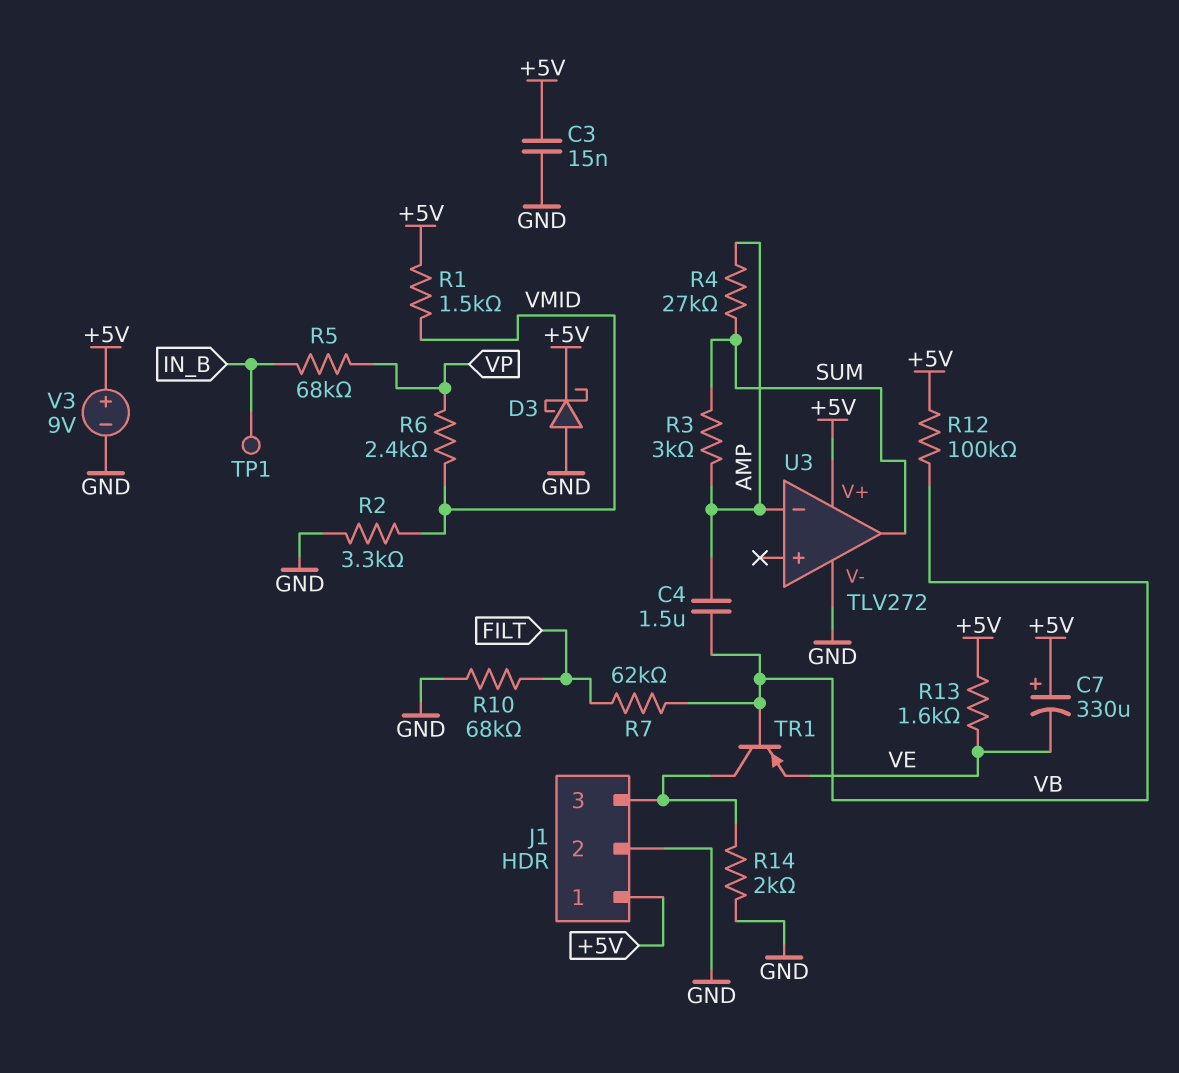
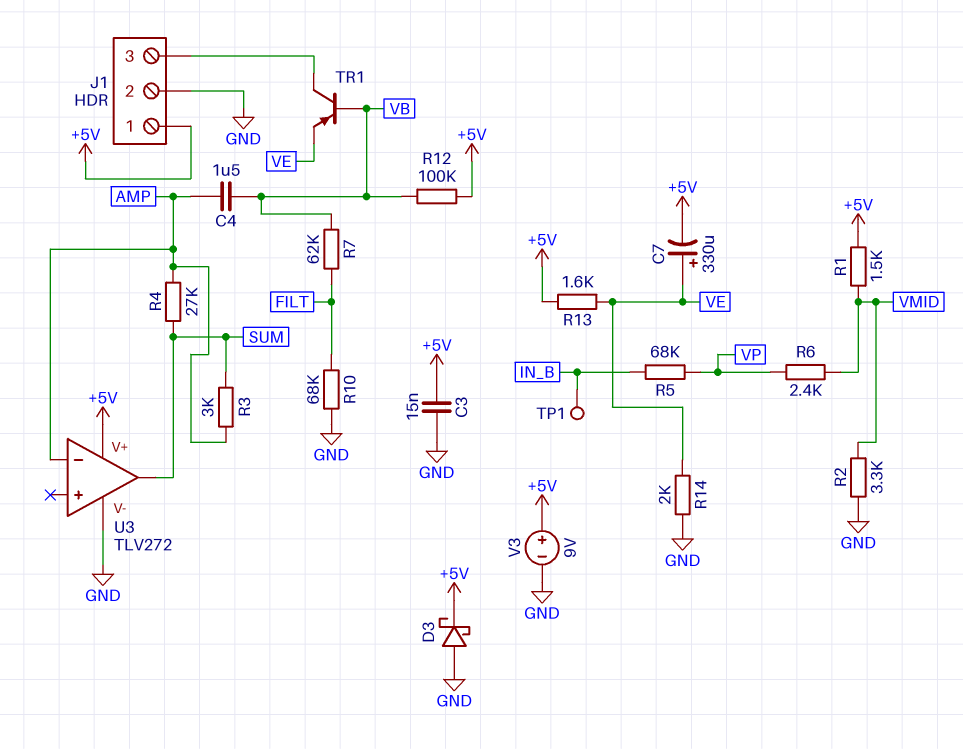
C7: 330uF (plus +5V, minus VE) -> 330uF (plus VE, minus +5V)
R14: 2k (GND, J1/3) -> 2k (GND, VE)

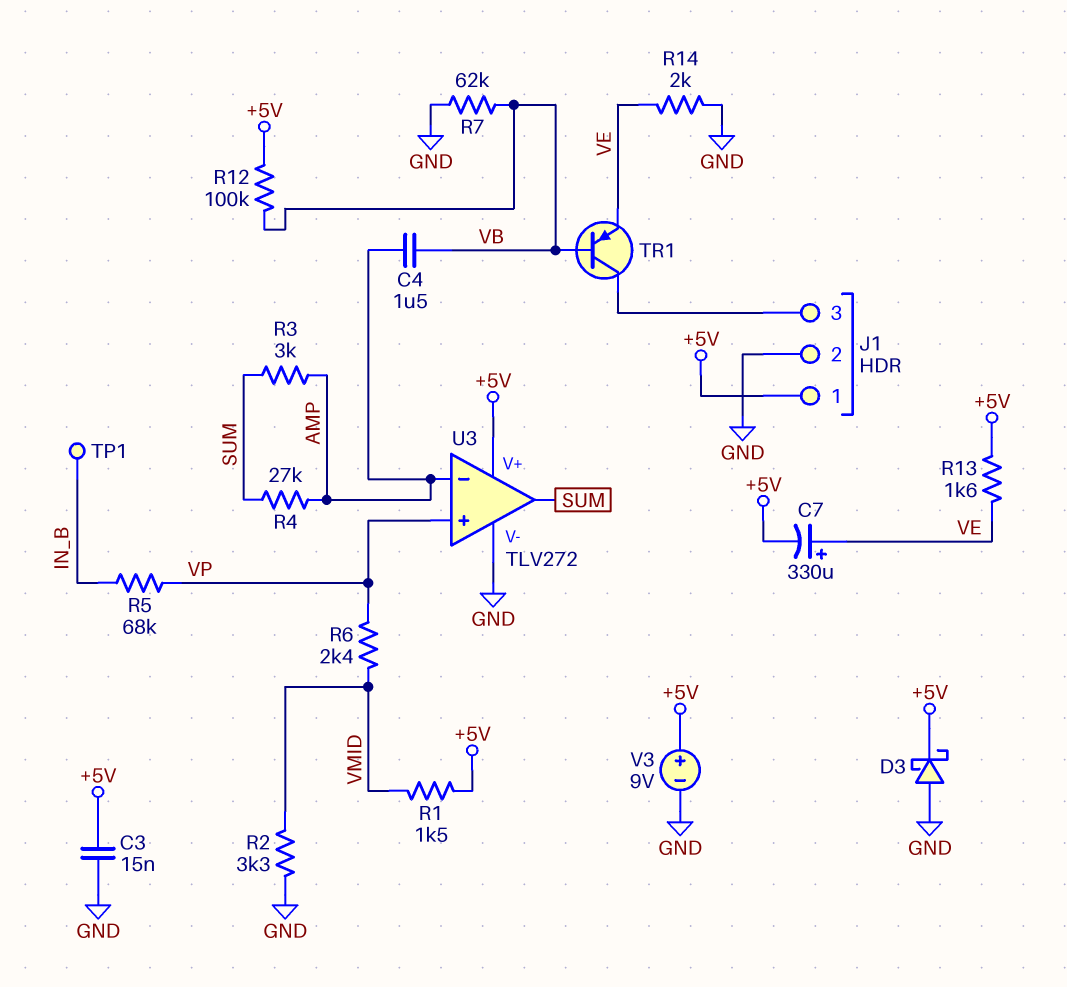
R7: 62k (FILT, VB) -> 62k (GND, VB)
R10: 68k (FILT, GND) -> none
U3 pin in+: none -> VP

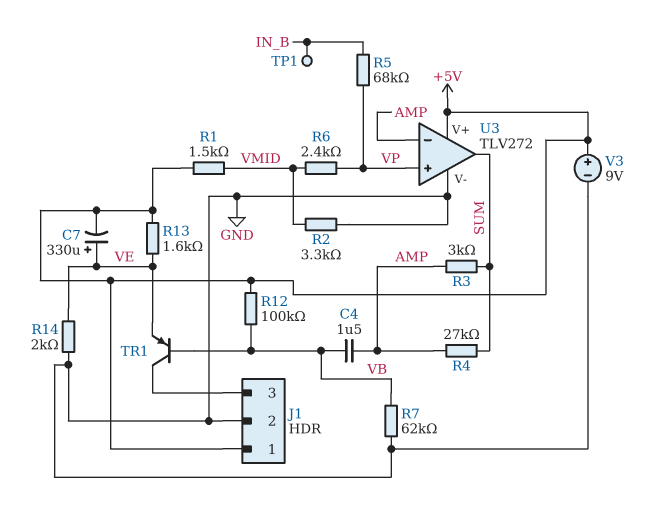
C3: 15nF (+5V, GND) -> none
D3: schottky (A GND, K +5V) -> none

